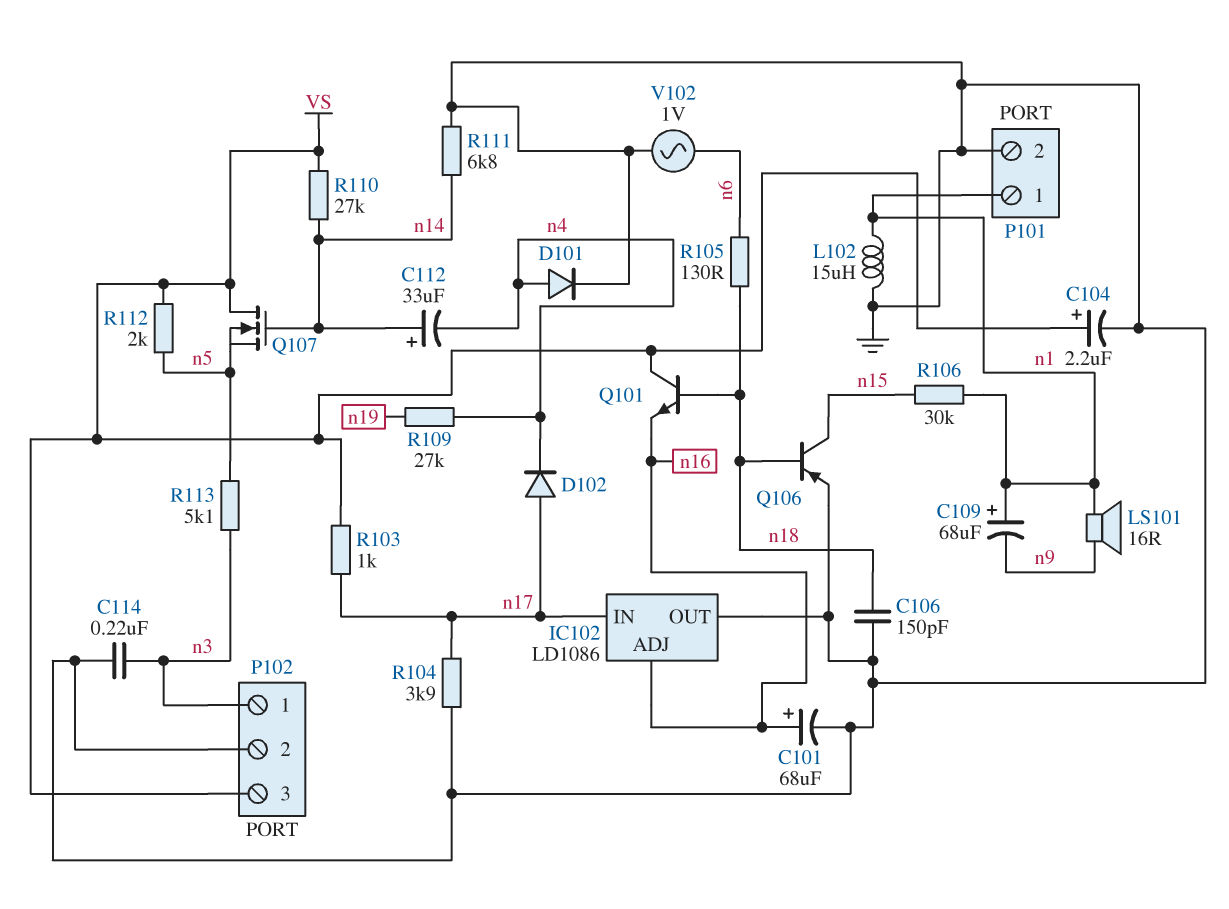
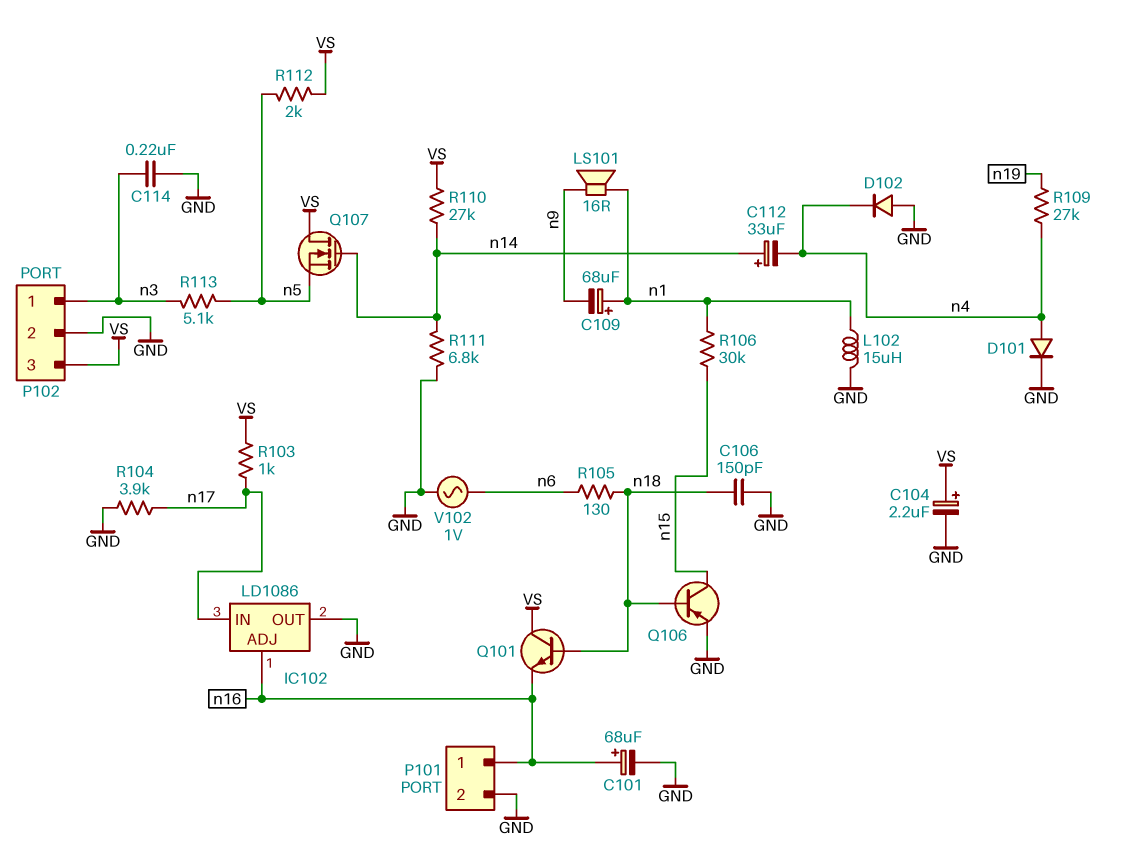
D102: diode (A n17, K n4) -> diode (A GND, K n4)
P101 pin 1: n1 -> n16

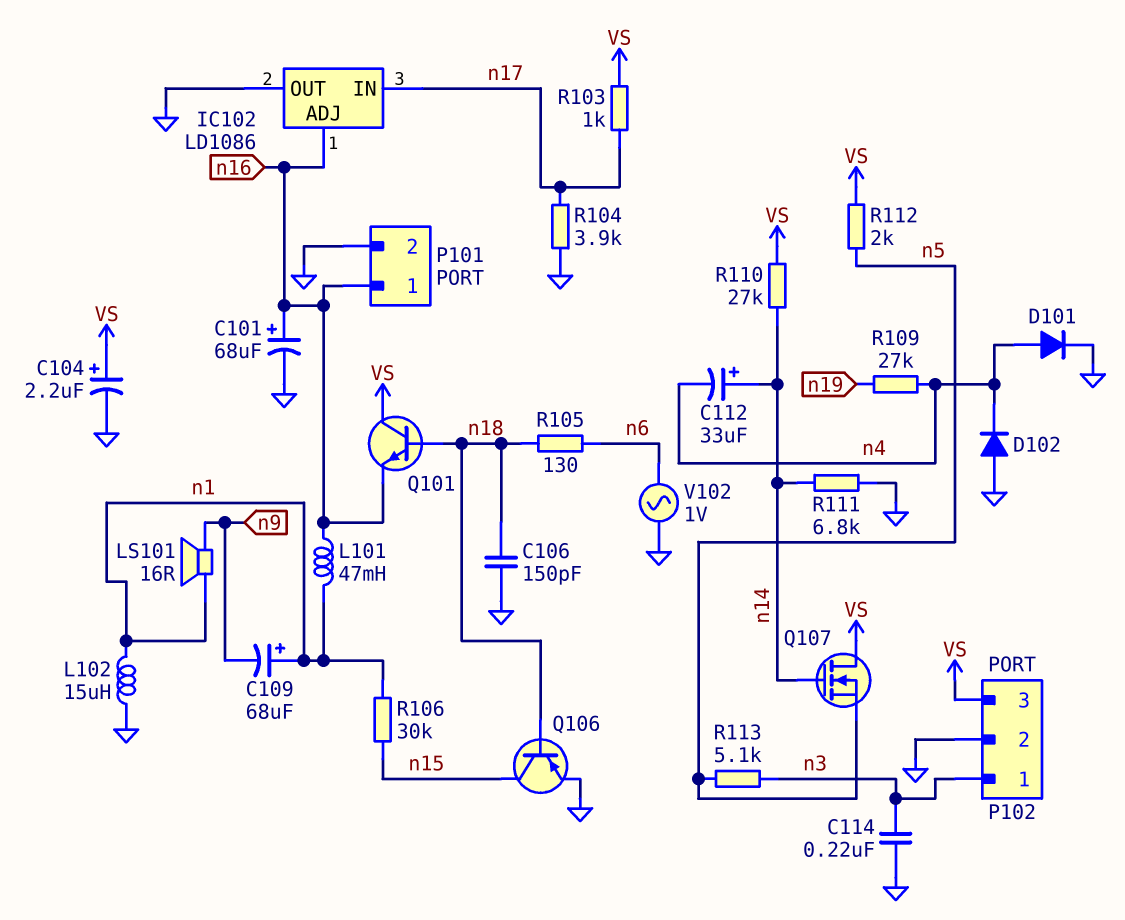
L101: none -> 47mH (n1, n16)

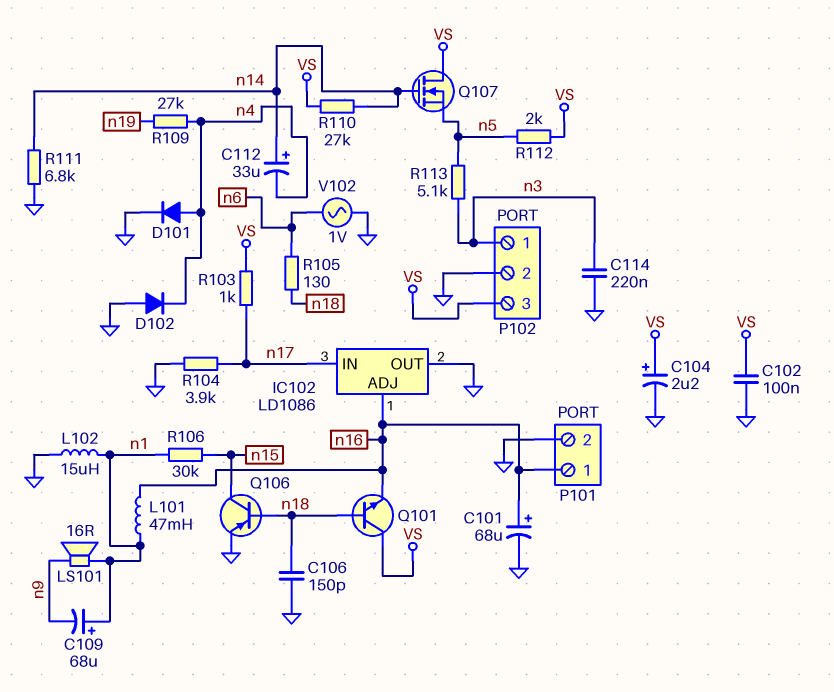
C102: none -> 100nF (GND, VS)

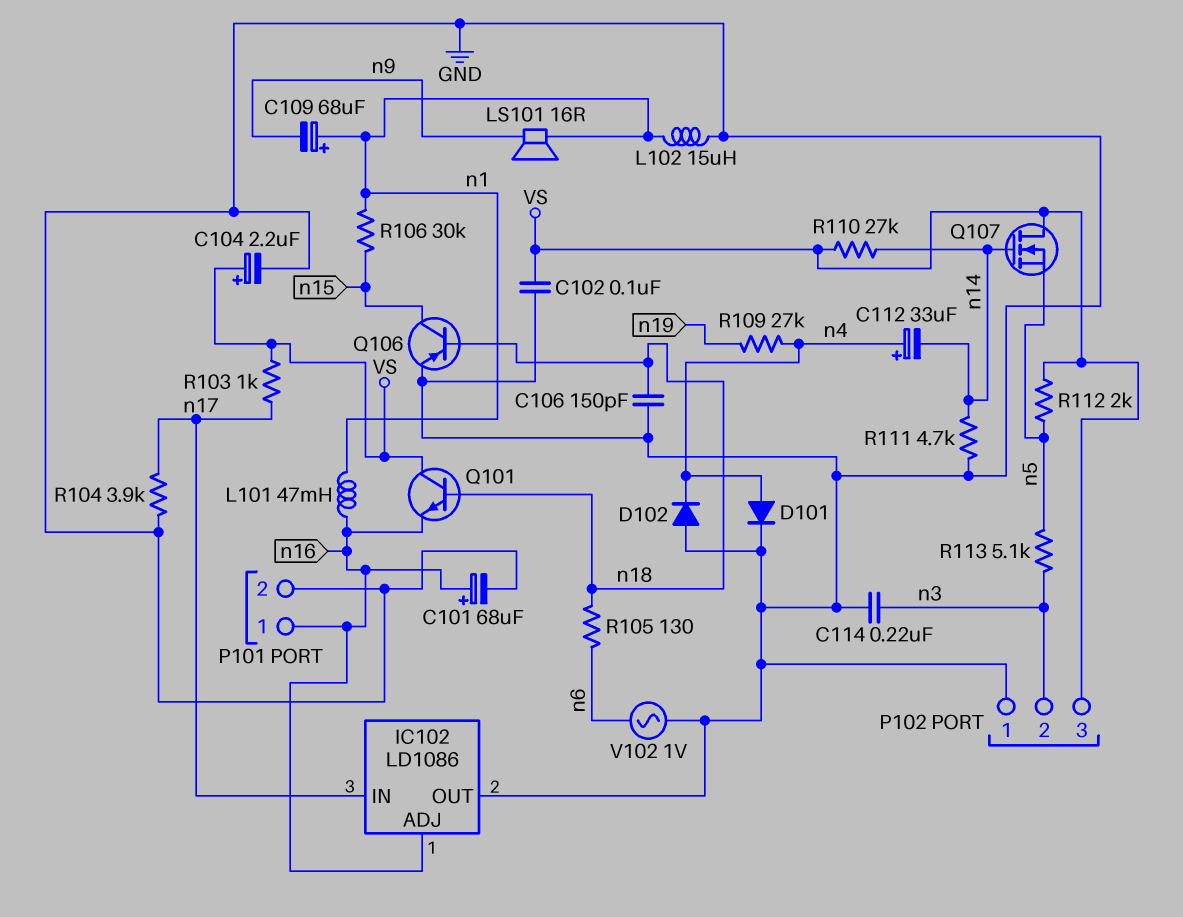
C112: 33uF (plus n14, minus n4) -> 33uF (plus n4, minus n14)
P102 pin 1: n3 -> GND
P102 pin 2: GND -> n3
R111: 6.8k (GND, n14) -> 4.7k (GND, n14)

